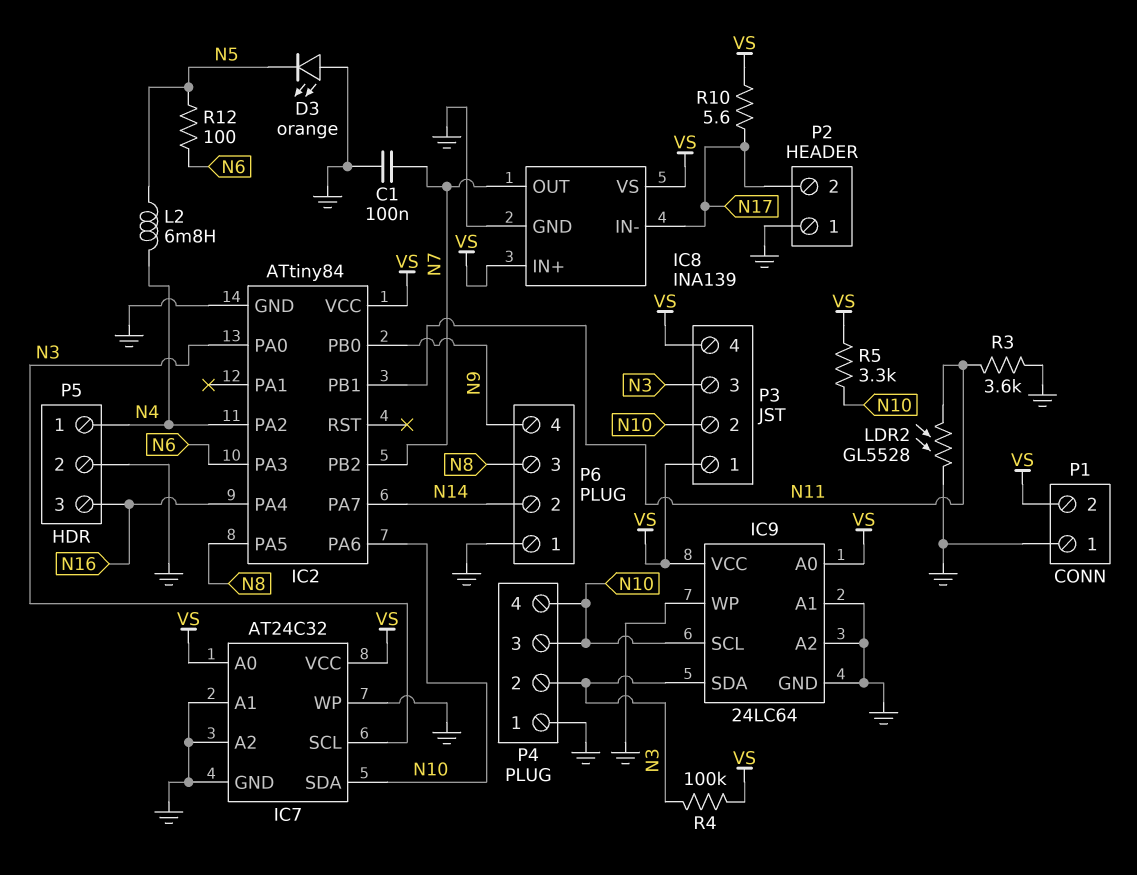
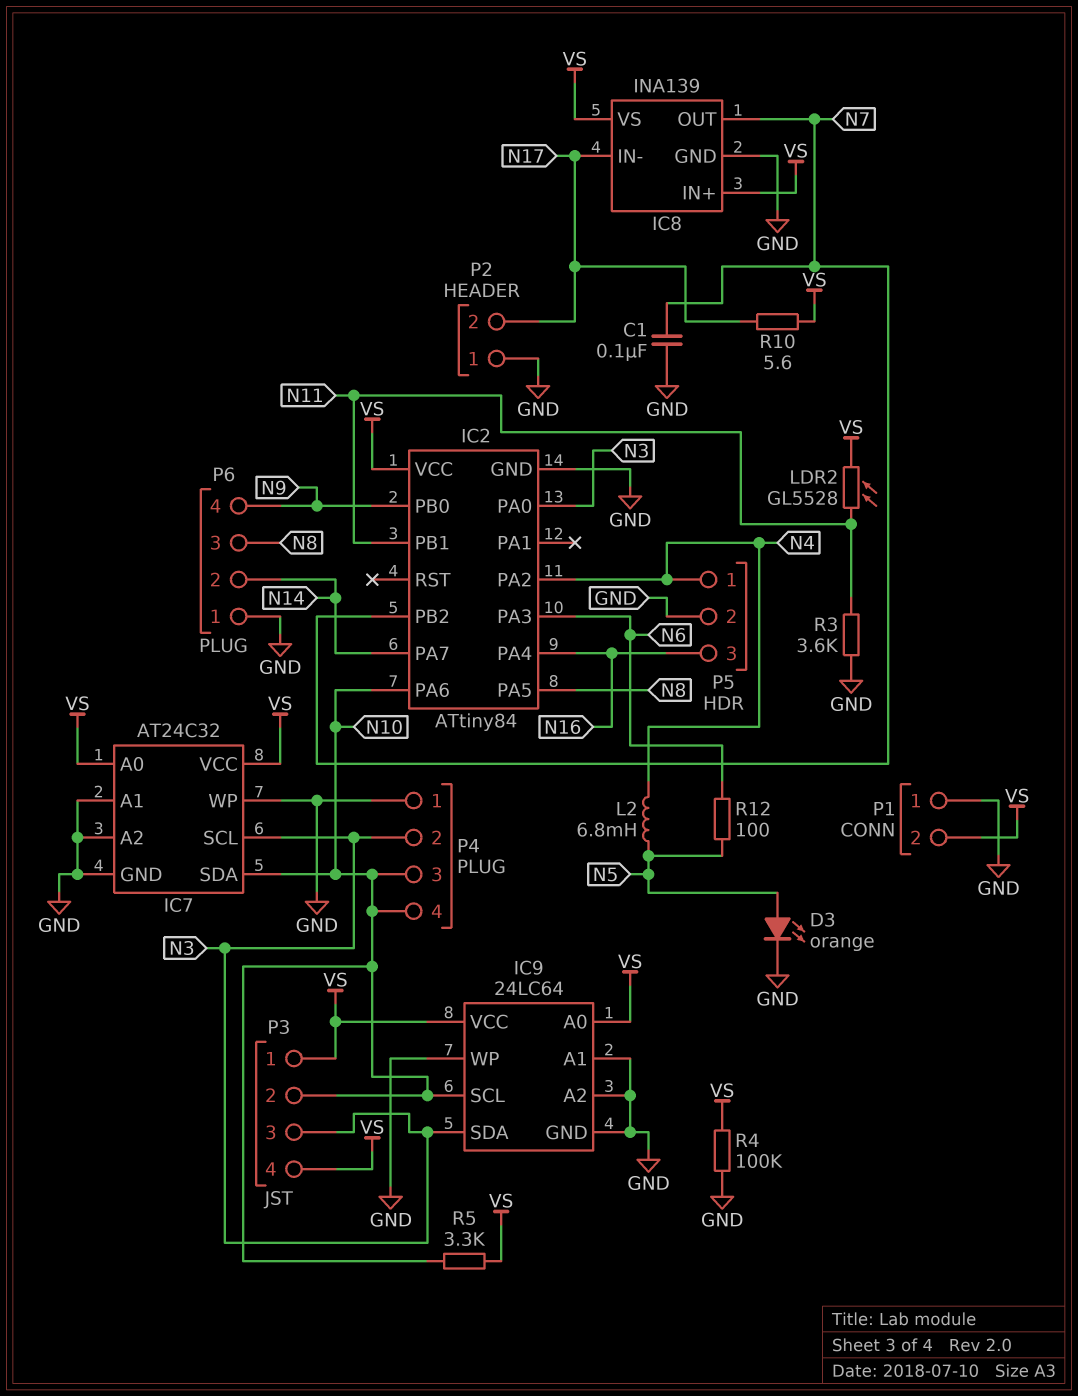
D3: LED orange (A GND, K N5) -> LED orange (A N5, K GND)
LDR2: GL5528 (GND, N11) -> GL5528 (N11, VS)
R4: 100k (N3, VS) -> 100k (GND, VS)

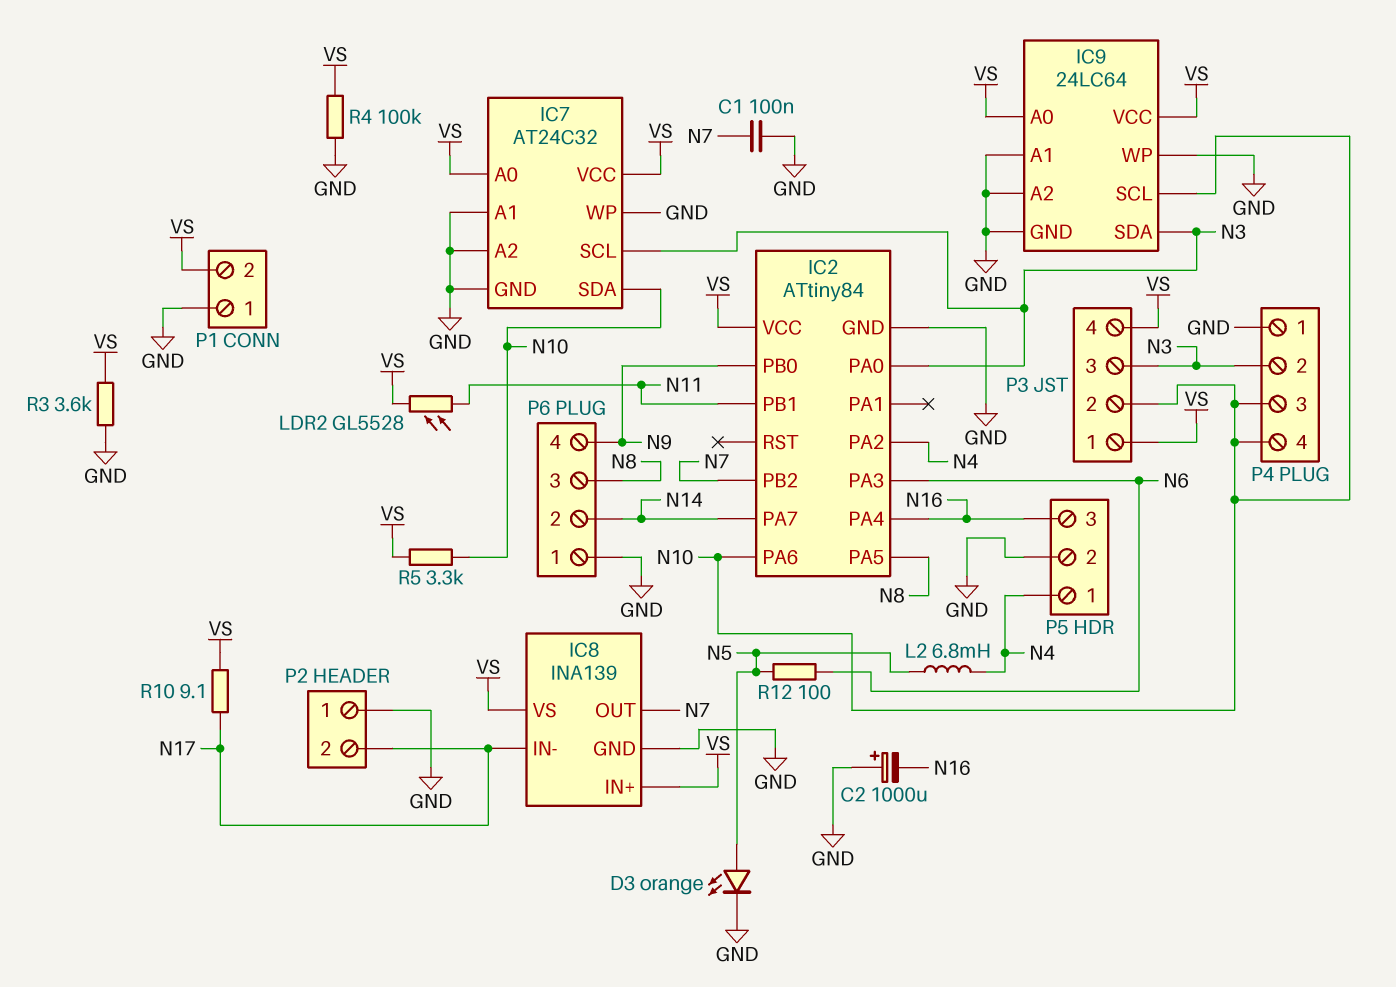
C2: none -> 1000uF (plus GND, minus N16)
R3: 3.6k (GND, N11) -> 3.6k (GND, VS)
R10: 5.6 (N17, VS) -> 9.1 (N17, VS)

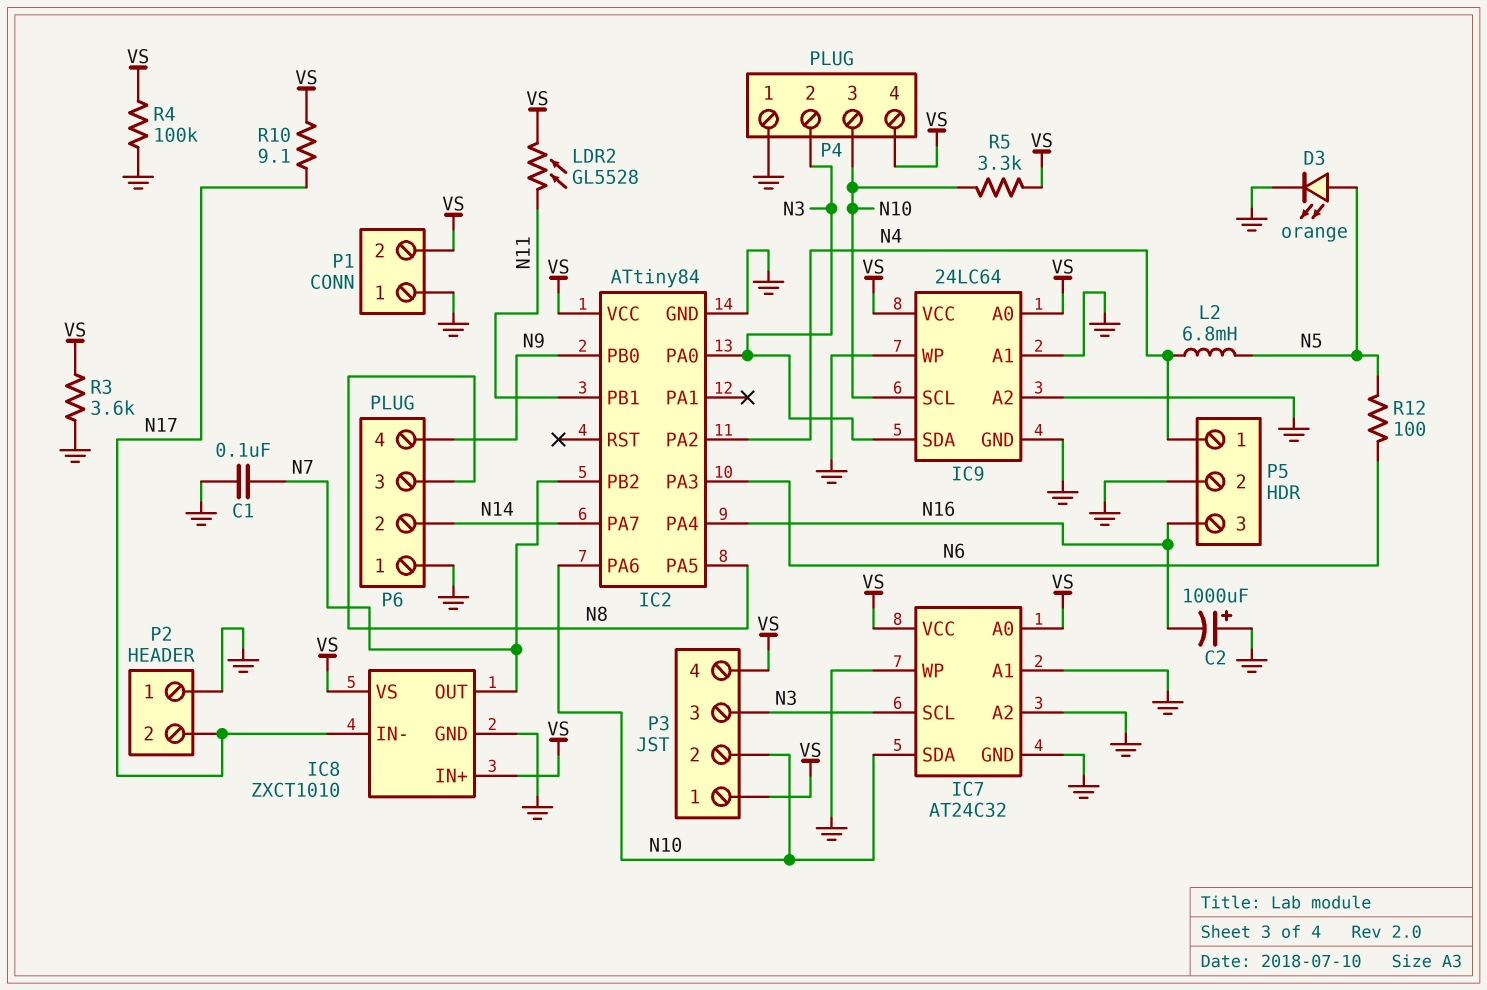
IC8: INA139 -> ZXCT1010
P4 pin 4: N10 -> VS

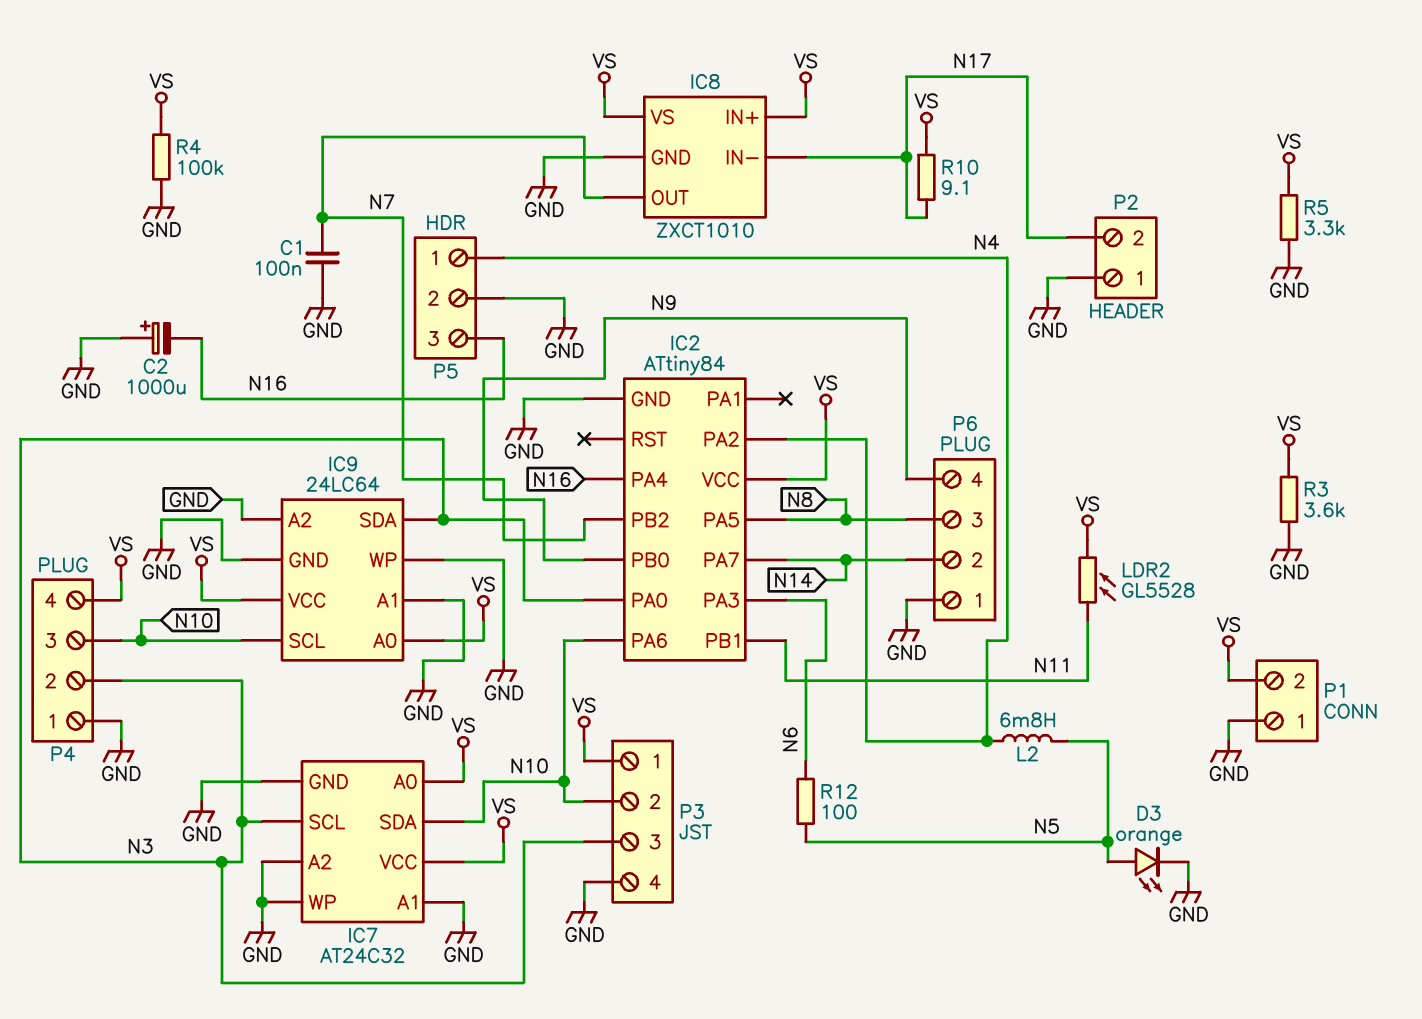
P3 pin 4: VS -> GND
R5: 3.3k (N10, VS) -> 3.3k (GND, VS)

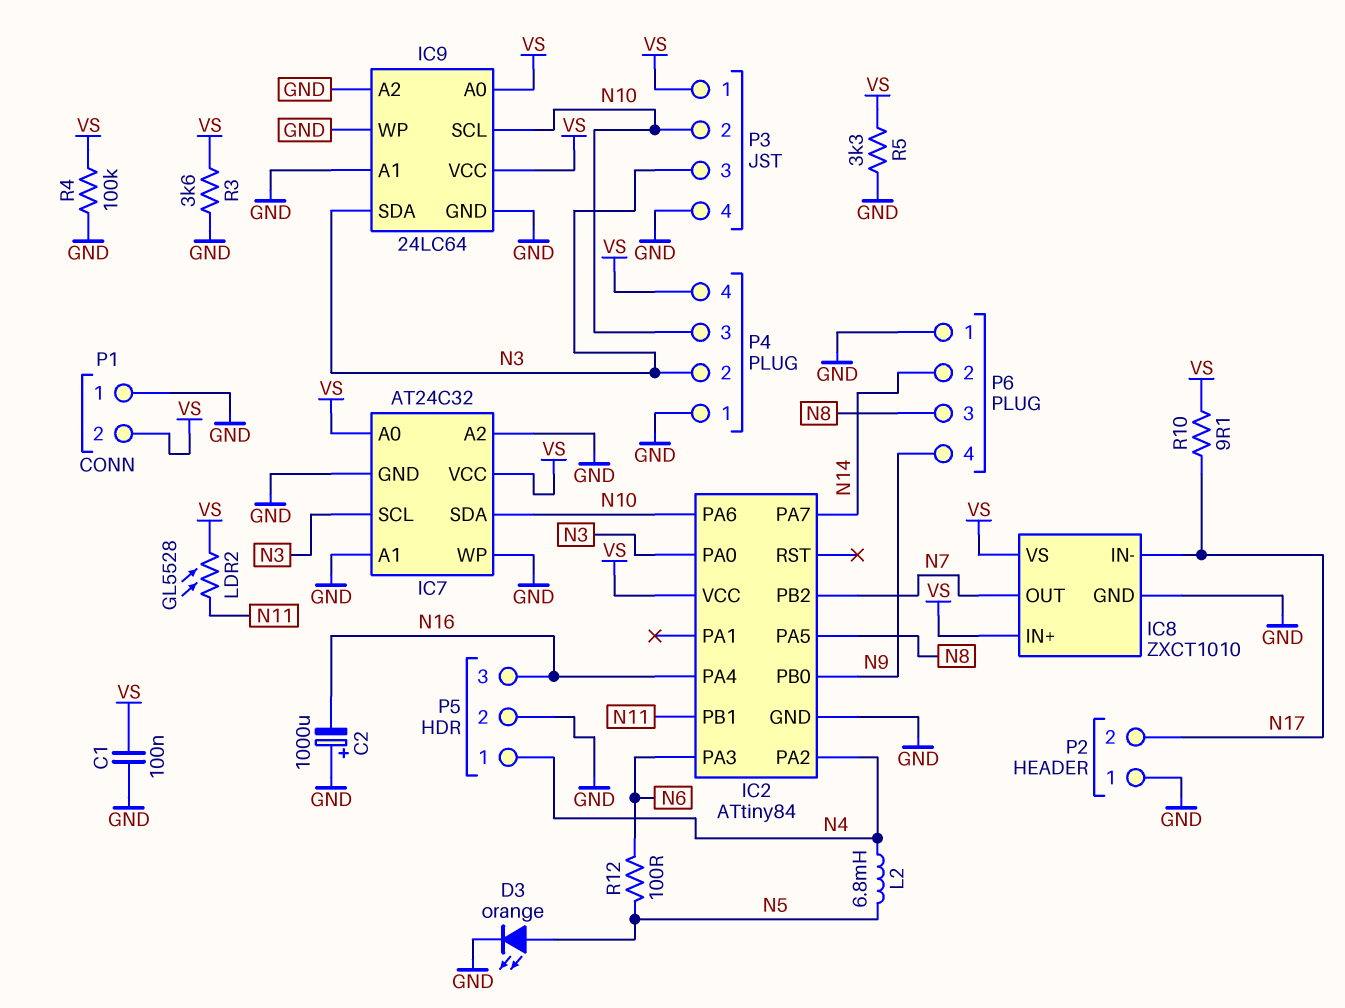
C1: 100nF (GND, N7) -> 100nF (GND, VS)

